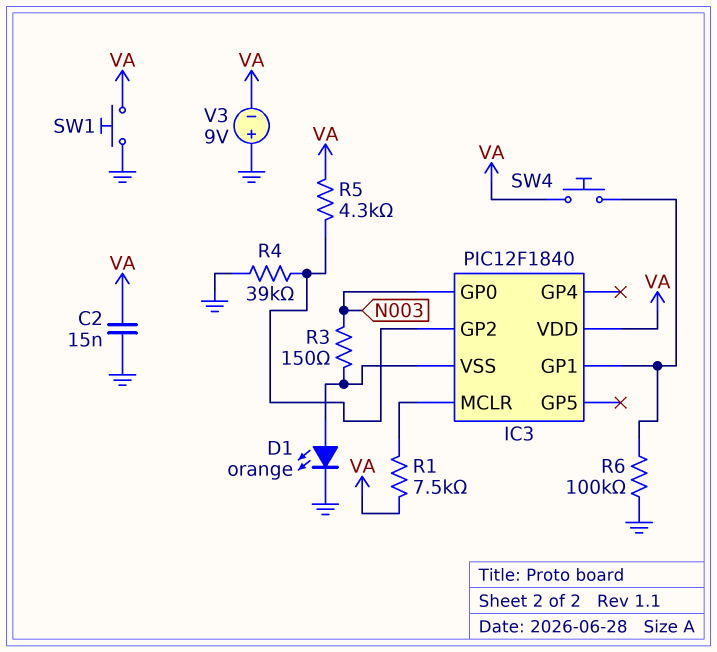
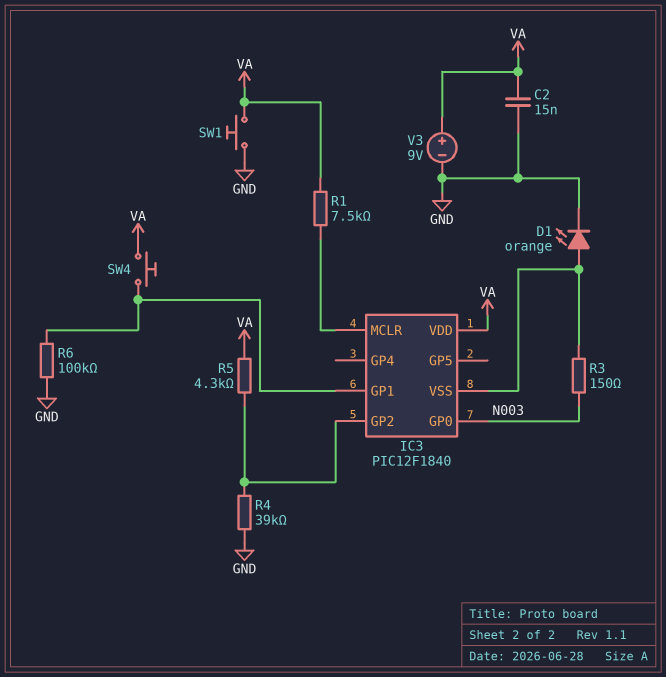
V3: 9V (plus GND, minus VA) -> 9V (plus VA, minus GND)

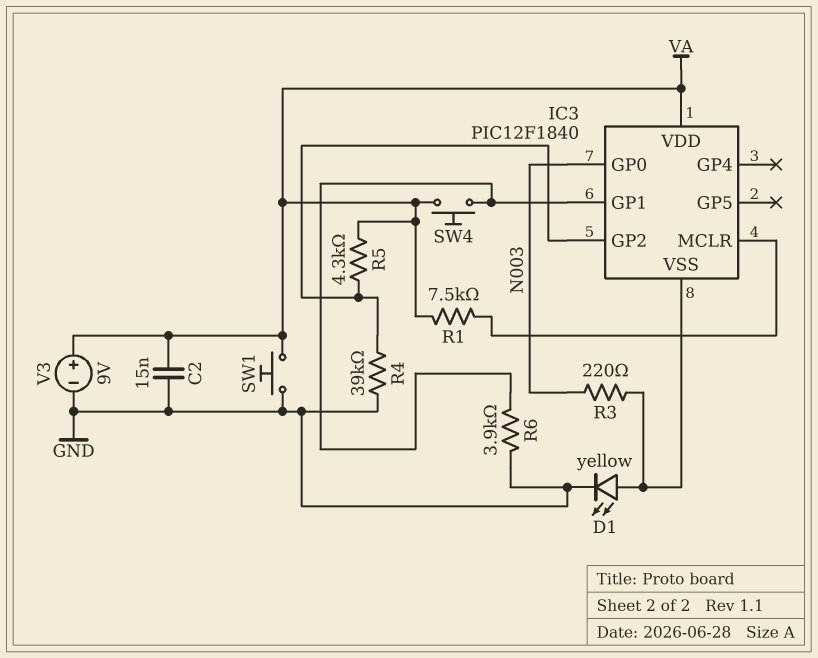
D1: LED orange (A IC3/VSS, K GND) -> LED yellow (A IC3/VSS, K GND)
R3: 150 (IC3/VSS, N003) -> 220 (IC3/VSS, N003)
R6: 100k (GND, IC3/GP1) -> 3.9k (GND, IC3/GP1)

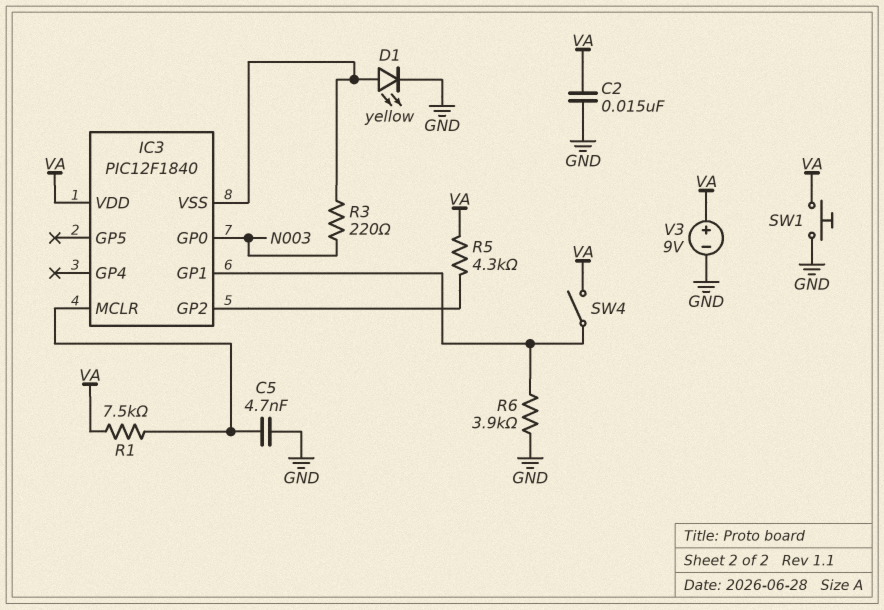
C5: none -> 4.7nF (GND, IC3/MCLR)
R4: 39k (GND, IC3/GP2) -> none
SW4: button (IC3/GP1, VA) -> switch (IC3/GP1, VA)

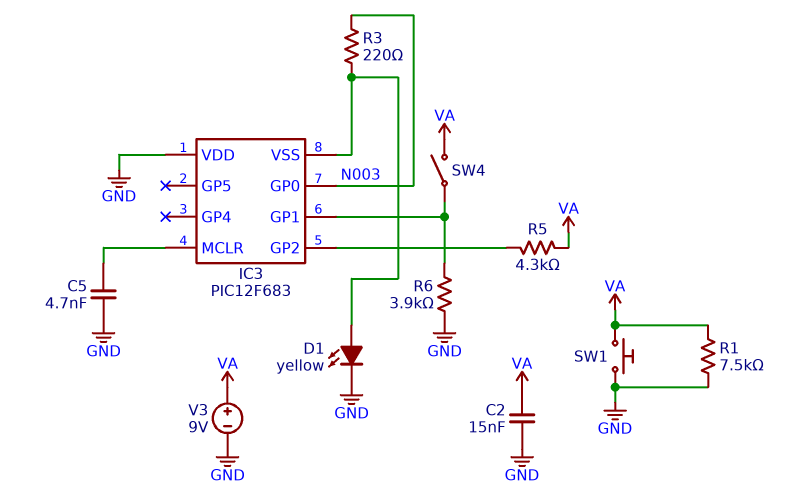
IC3: PIC12F1840 -> PIC12F683
IC3 pin VDD: VA -> GND
R1: 7.5k (IC3/MCLR, VA) -> 7.5k (GND, VA)

